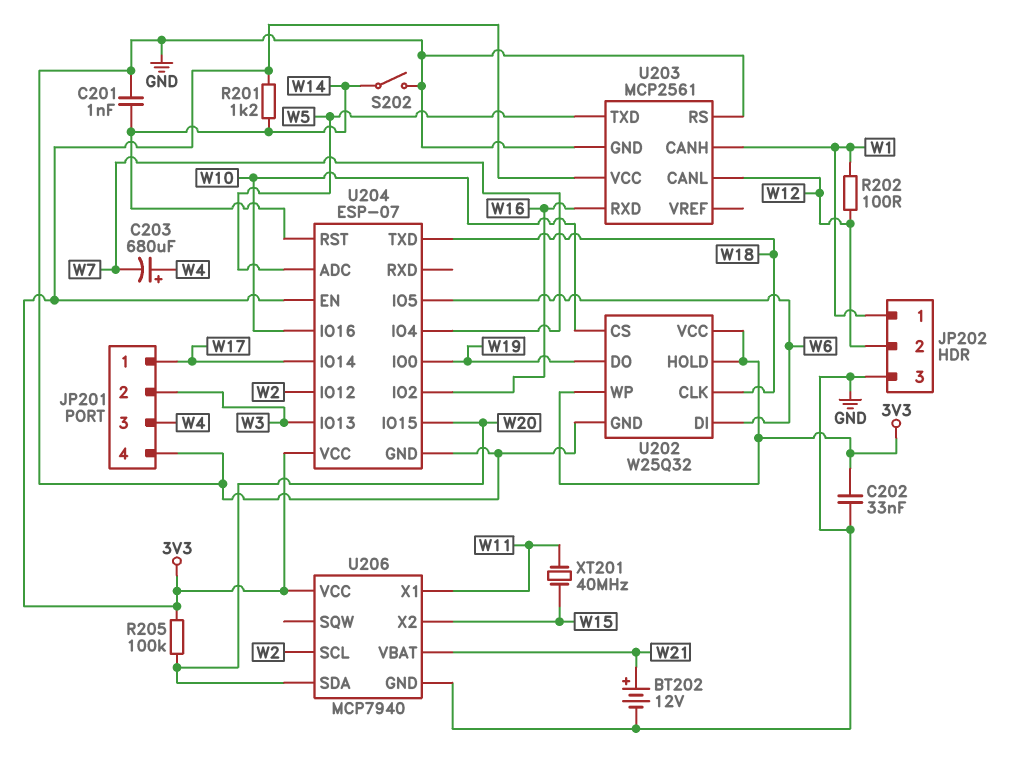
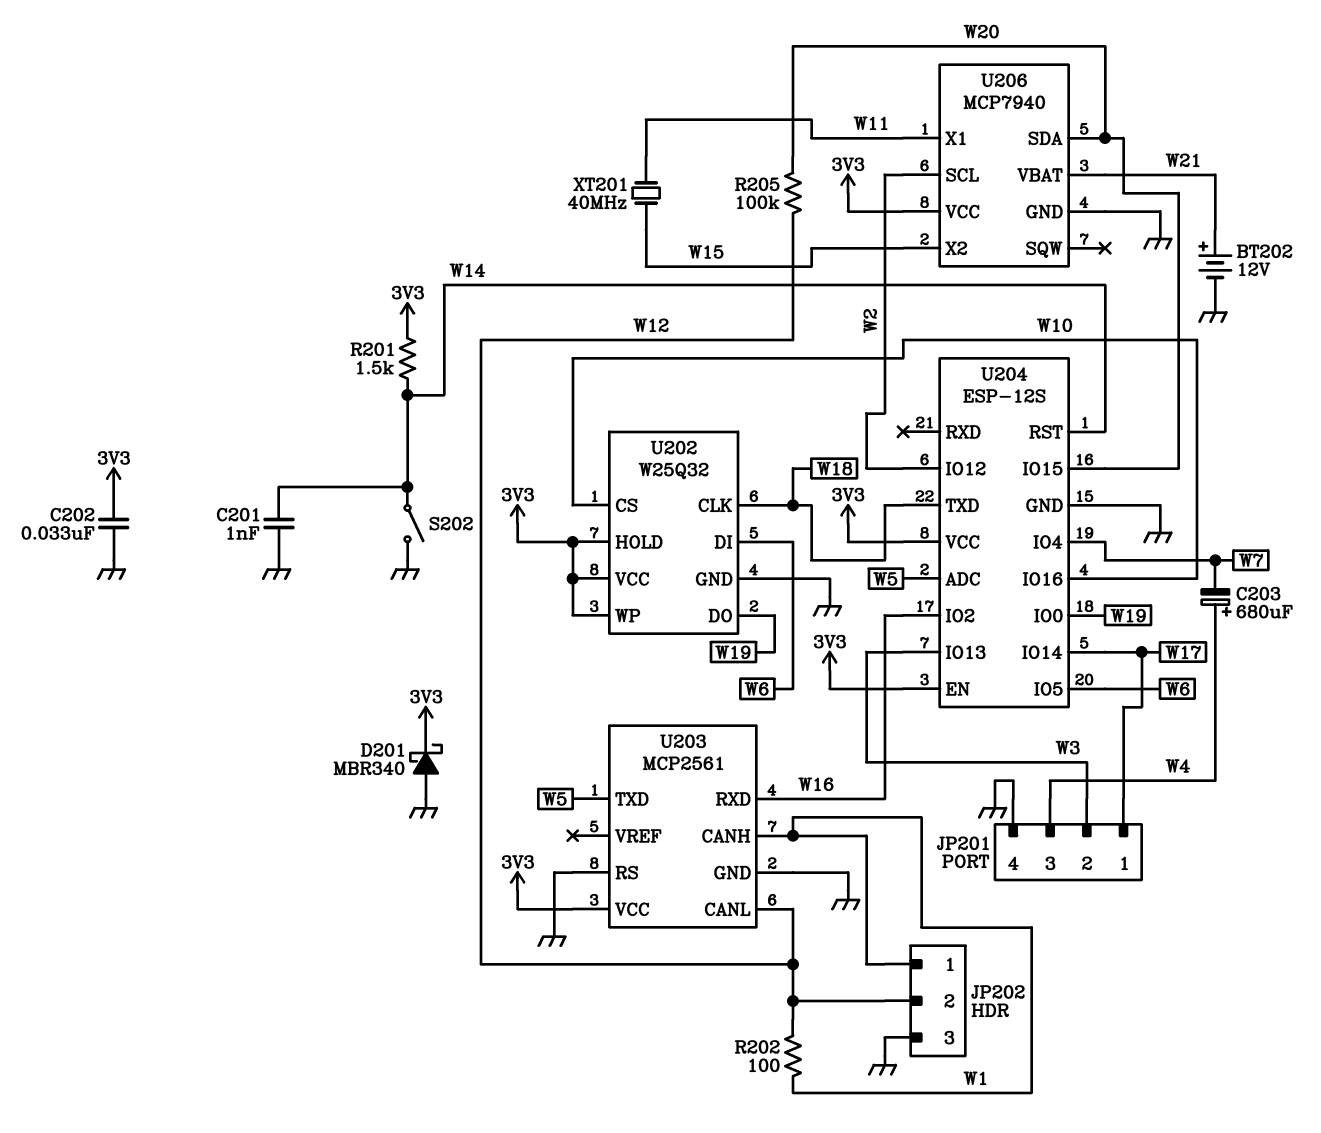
D201: none -> schottky MBR340 (A GND, K 3V3)
R201: 1.2k (3V3, W14) -> 1.5k (3V3, W14)
R205: 100k (3V3, W20) -> 100k (W12, W20)
U204: ESP-07 -> ESP-12S

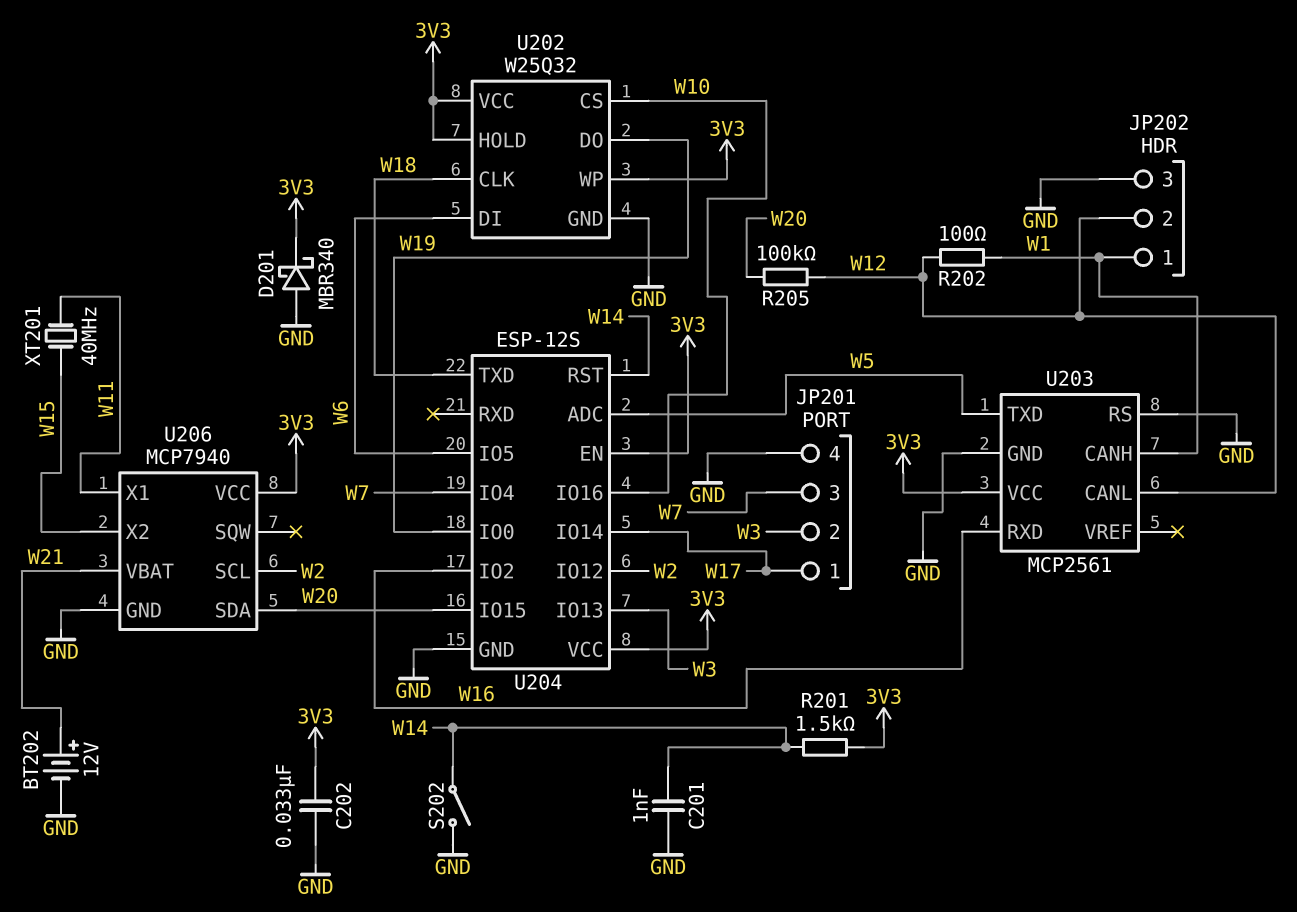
C203: 680uF (plus W4, minus W7) -> none
JP201 pin 3: W4 -> W7

